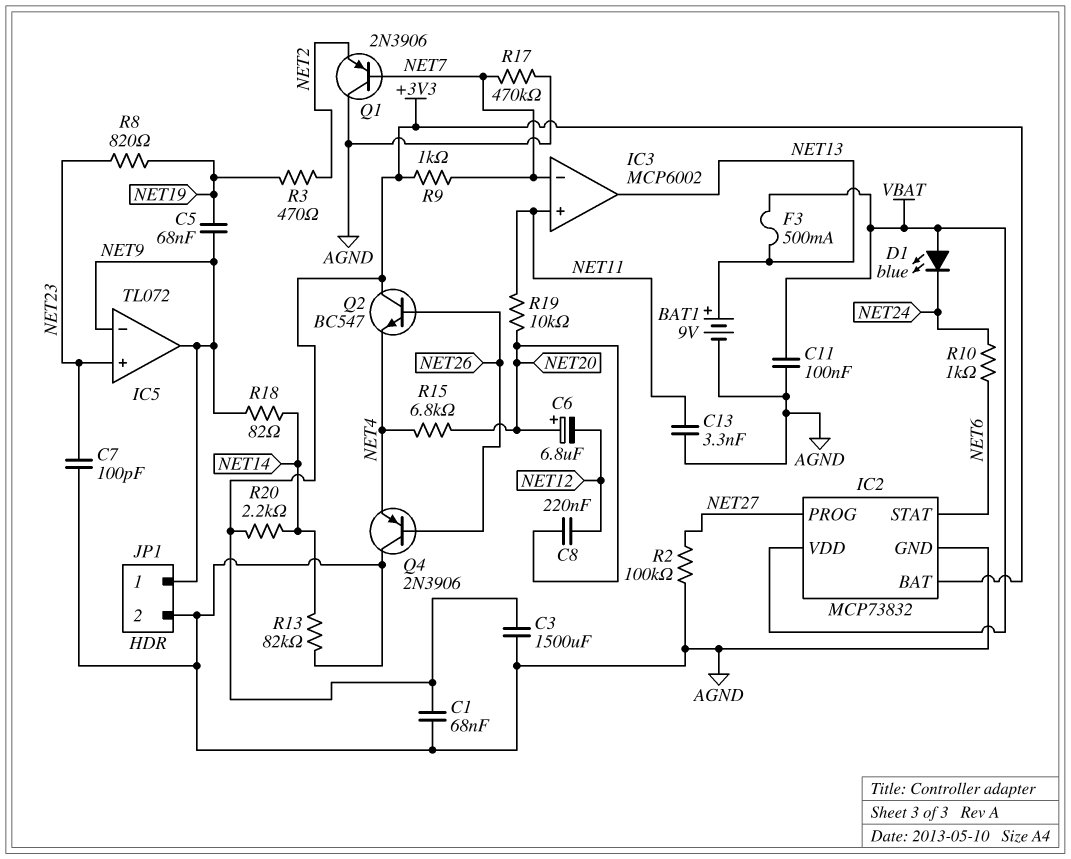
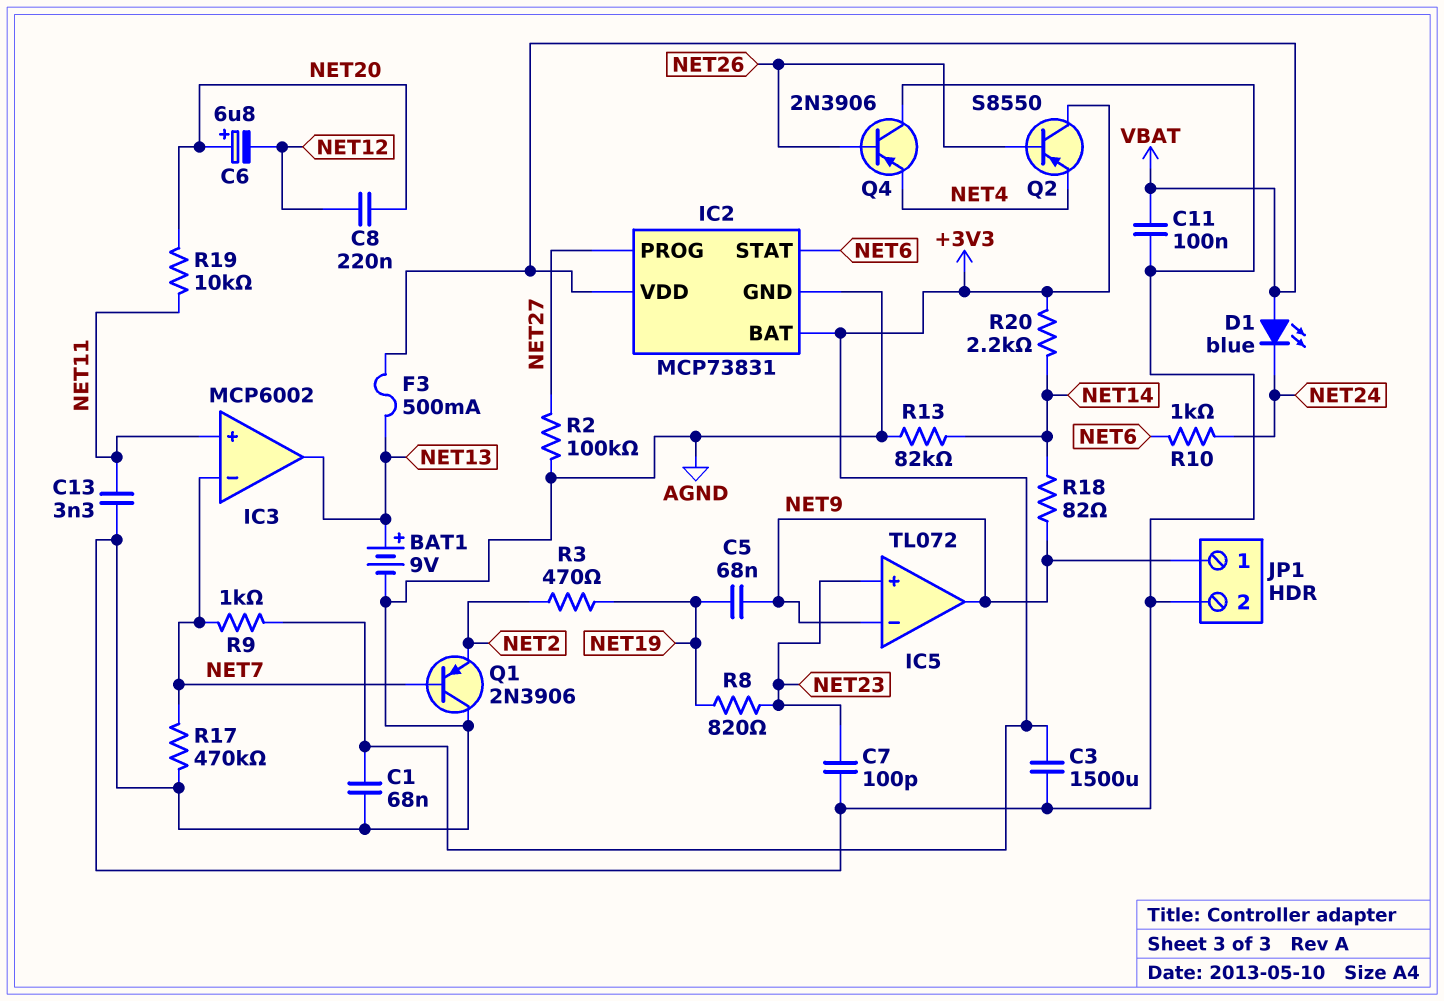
IC2: MCP73832 -> MCP73831
Q2: NPN BC547 (B NET26, C +3V3, E NET4) -> PNP S8550 (B NET26, C +3V3, E NET4)
R15: 6.8k (NET4, NET20) -> none

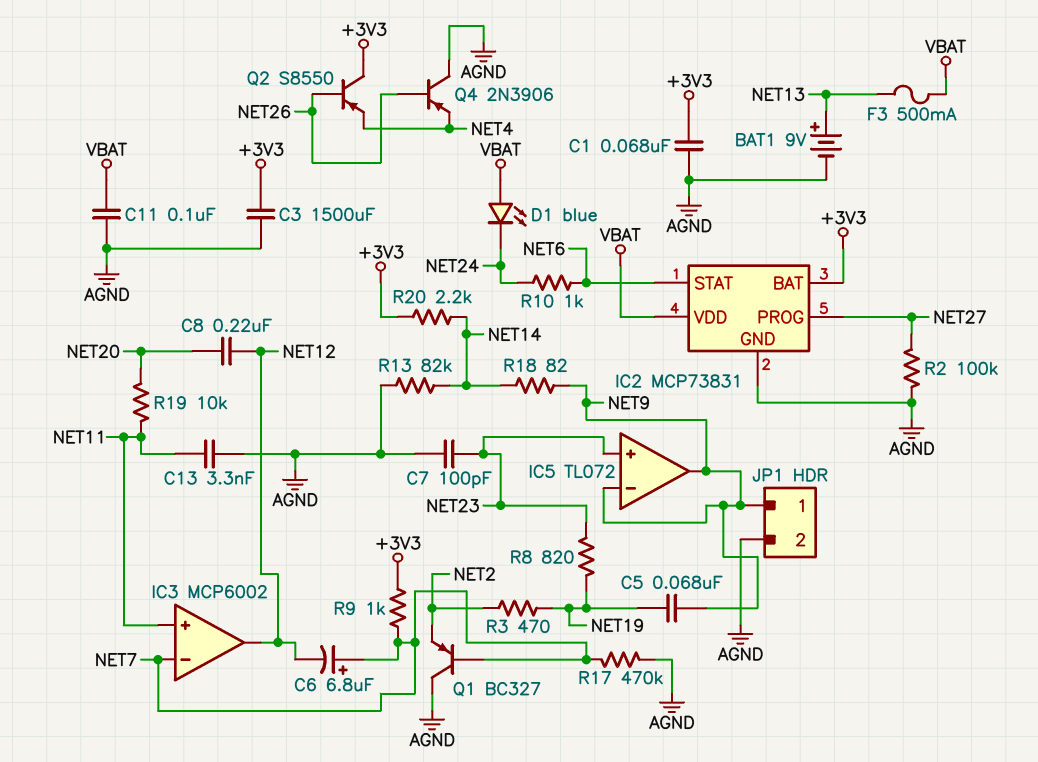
C6: 6.8uF (plus NET20, minus NET12) -> 6.8uF (plus NET7, minus NET12)
IC3 pin out: NET13 -> NET12
Q1: PNP 2N3906 (B NET7, C AGND, E NET2) -> PNP BC327 (B NET7, C AGND, E NET2)

